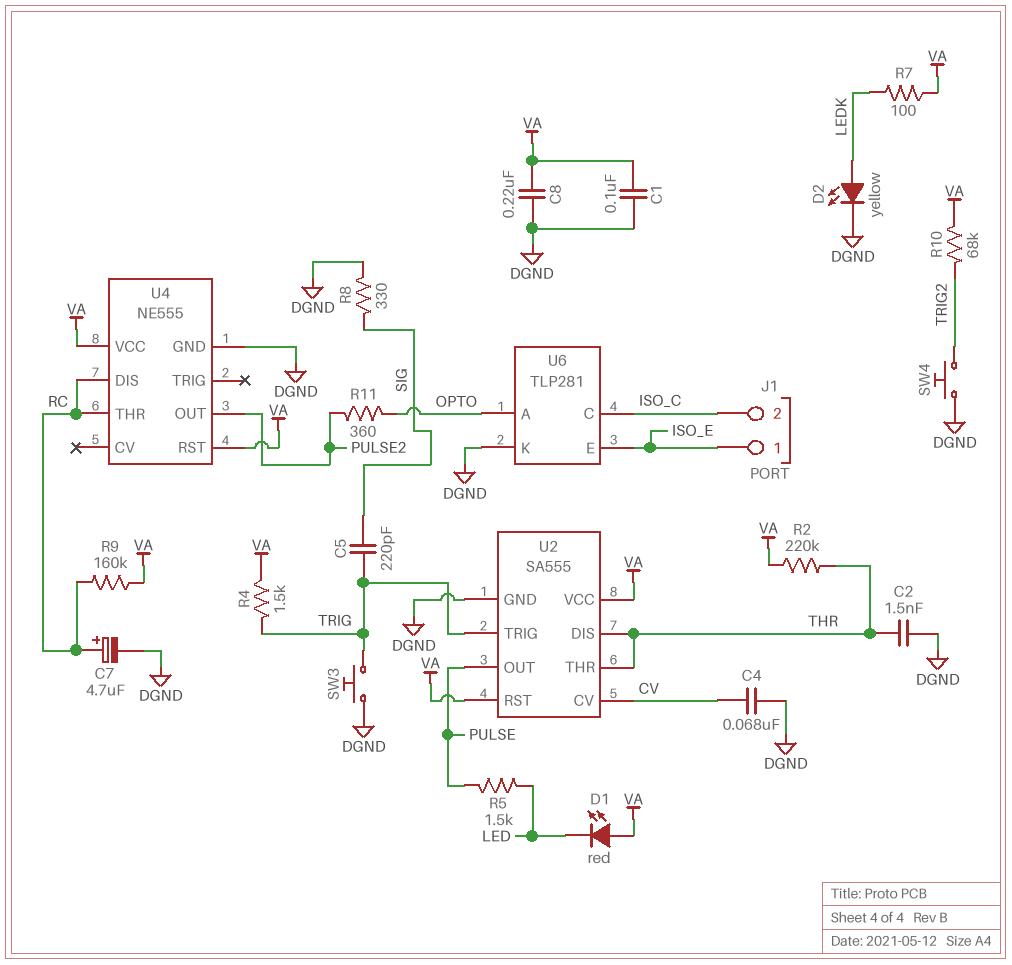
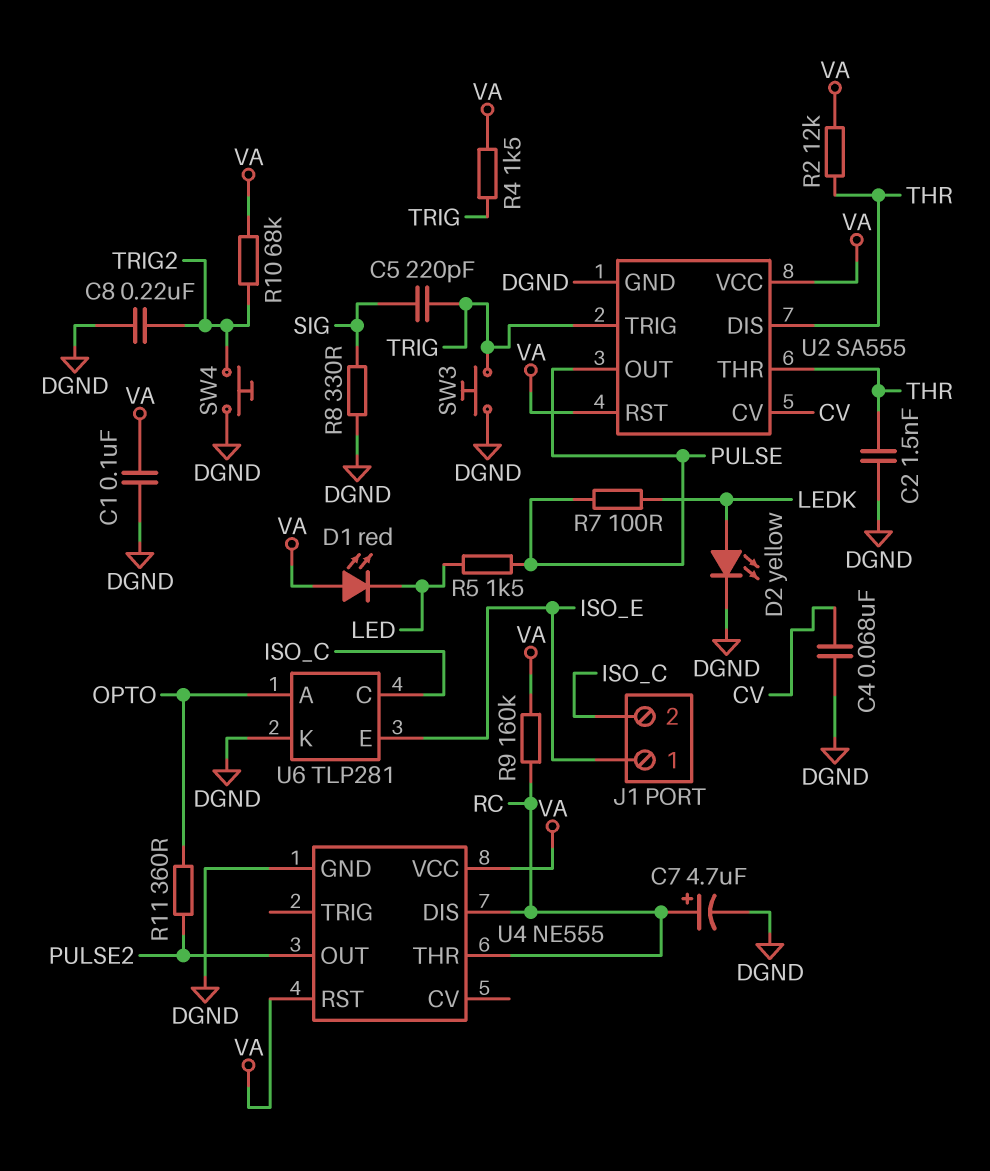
C8: 220nF (DGND, VA) -> 220nF (DGND, TRIG2)
R2: 220k (THR, VA) -> 12k (THR, VA)
R7: 100 (LEDK, VA) -> 100 (LEDK, PULSE)

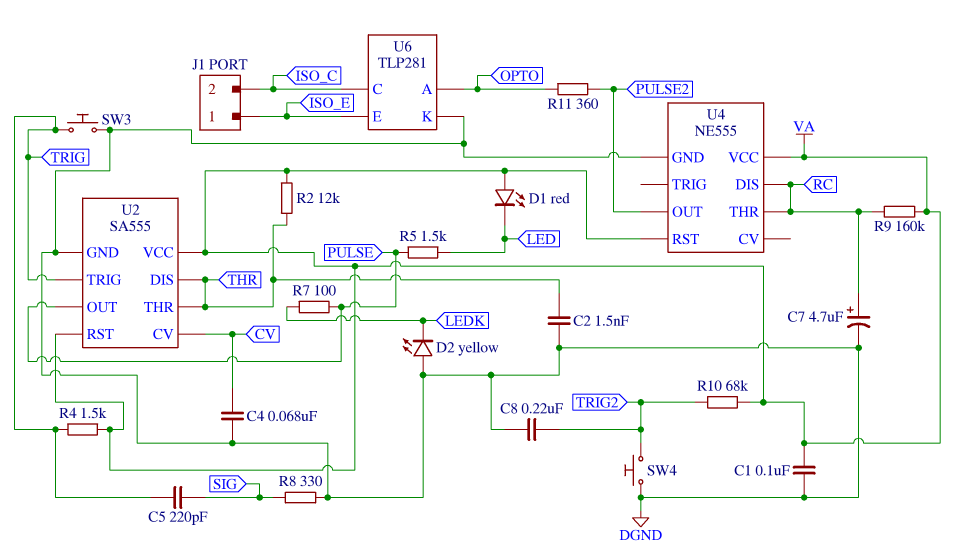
D2: LED yellow (A LEDK, K DGND) -> LED yellow (A DGND, K LEDK)

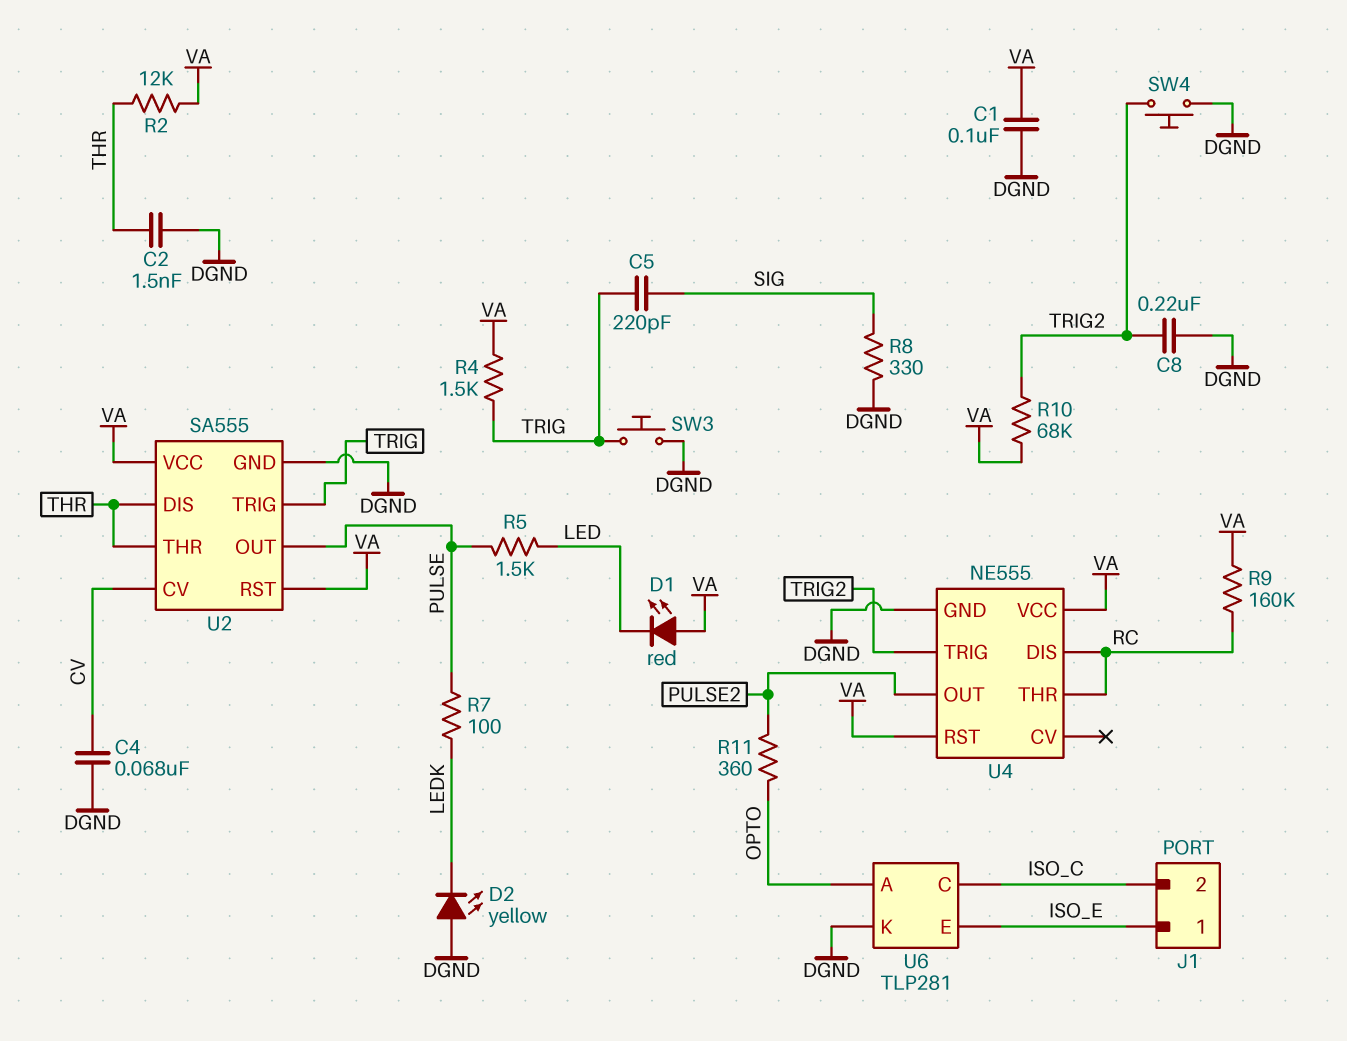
C7: 4.7uF (plus RC, minus DGND) -> none
U4 pin TRIG: none -> TRIG2

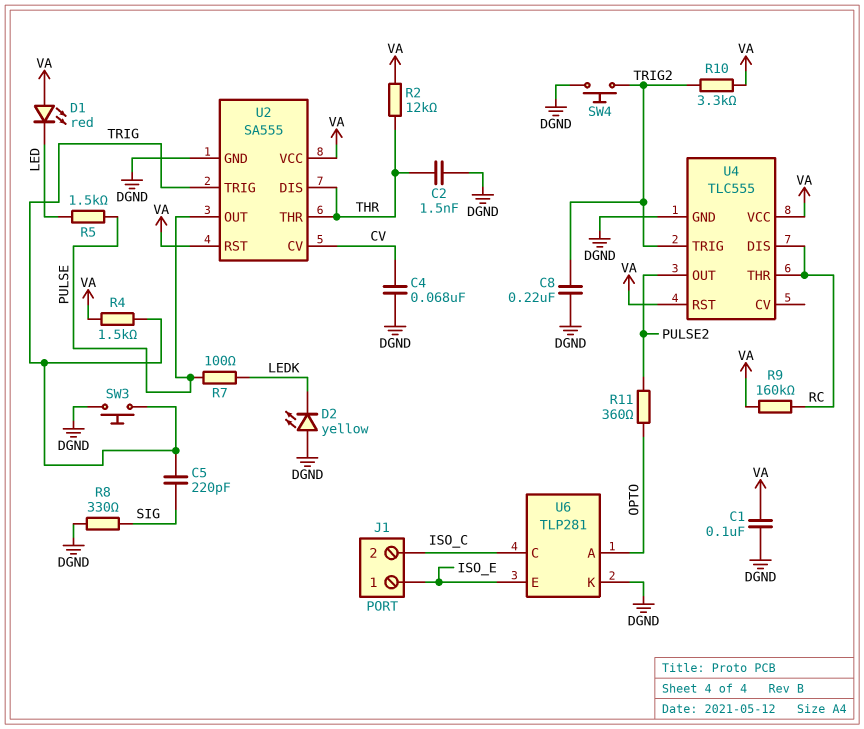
R10: 68k (TRIG2, VA) -> 3.3k (TRIG2, VA)
U4: NE555 -> TLC555

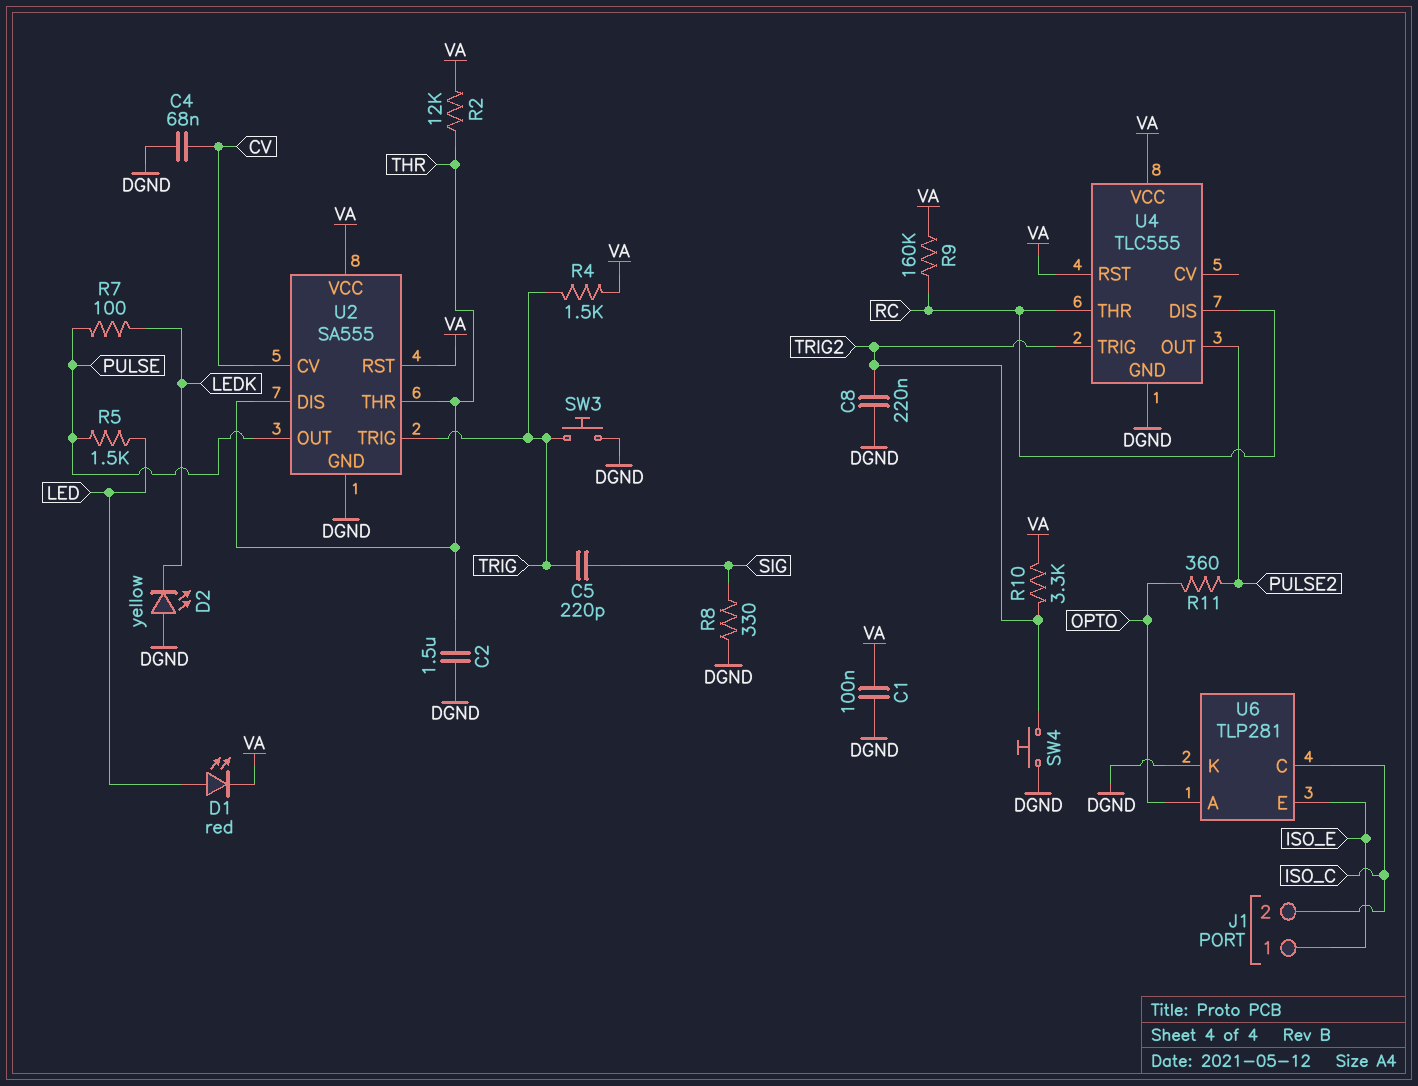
C2: 1.5nF (DGND, THR) -> 1.5uF (DGND, THR)
D1: LED red (A VA, K LED) -> LED red (A LED, K VA)

